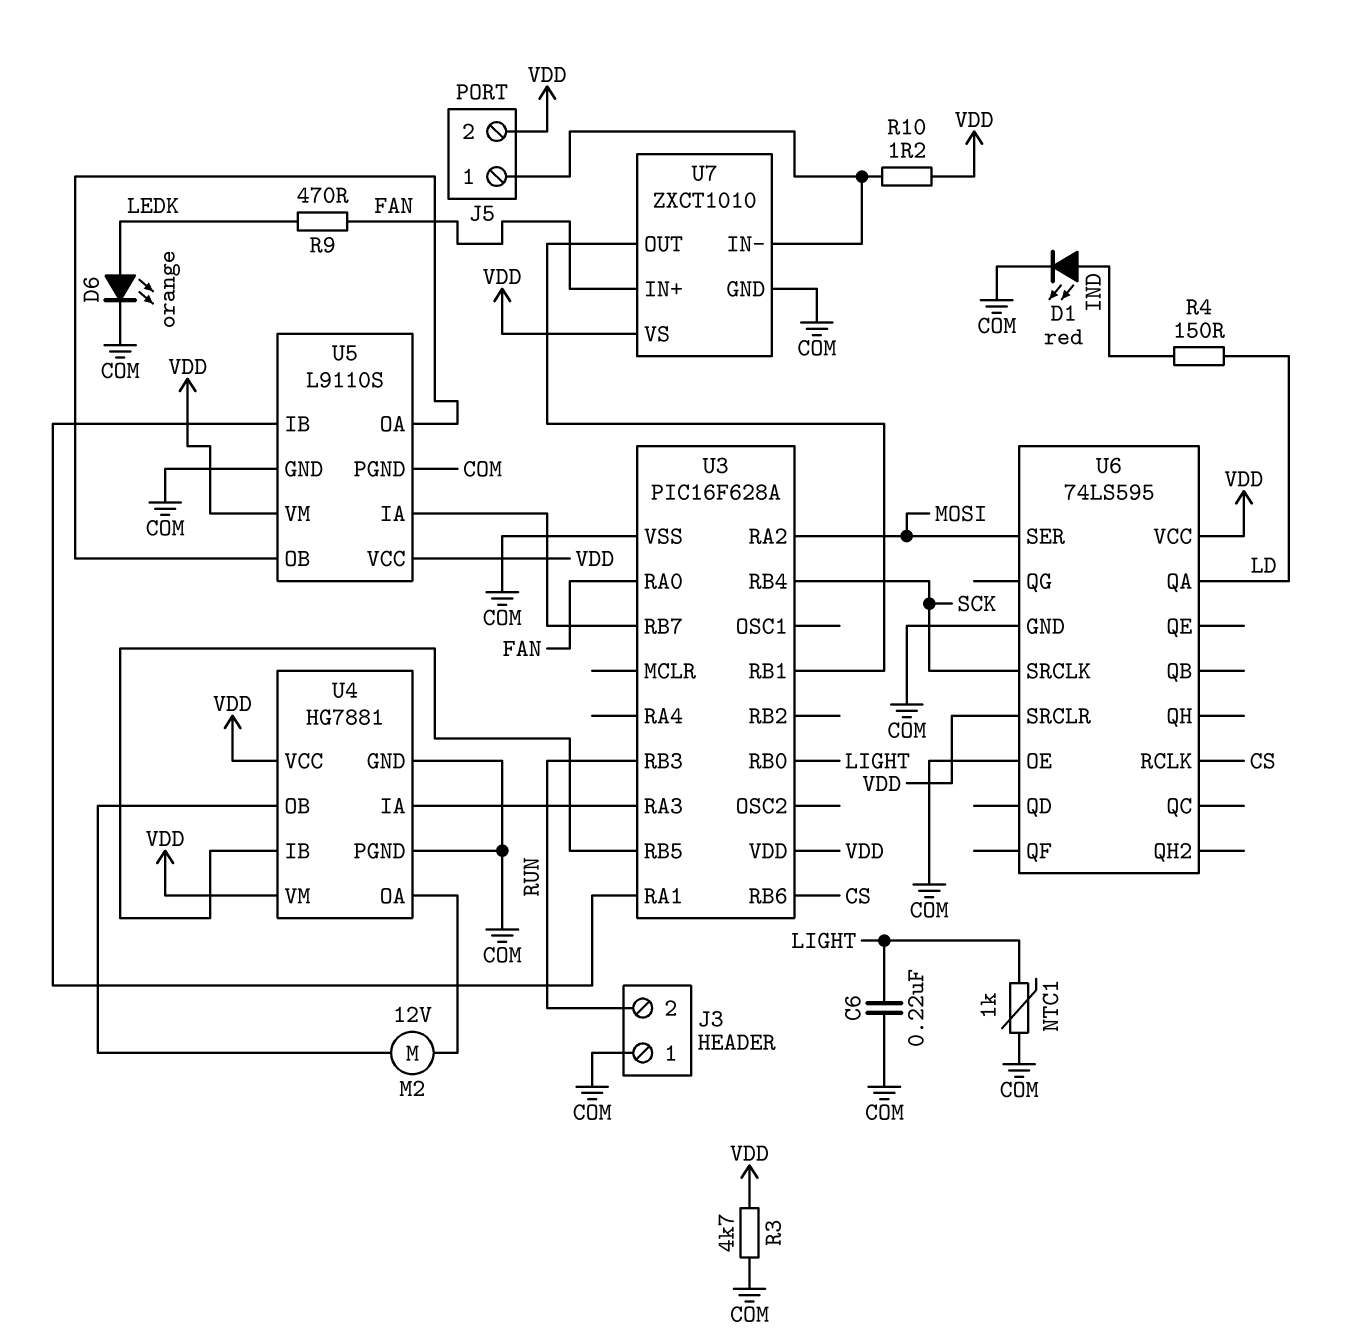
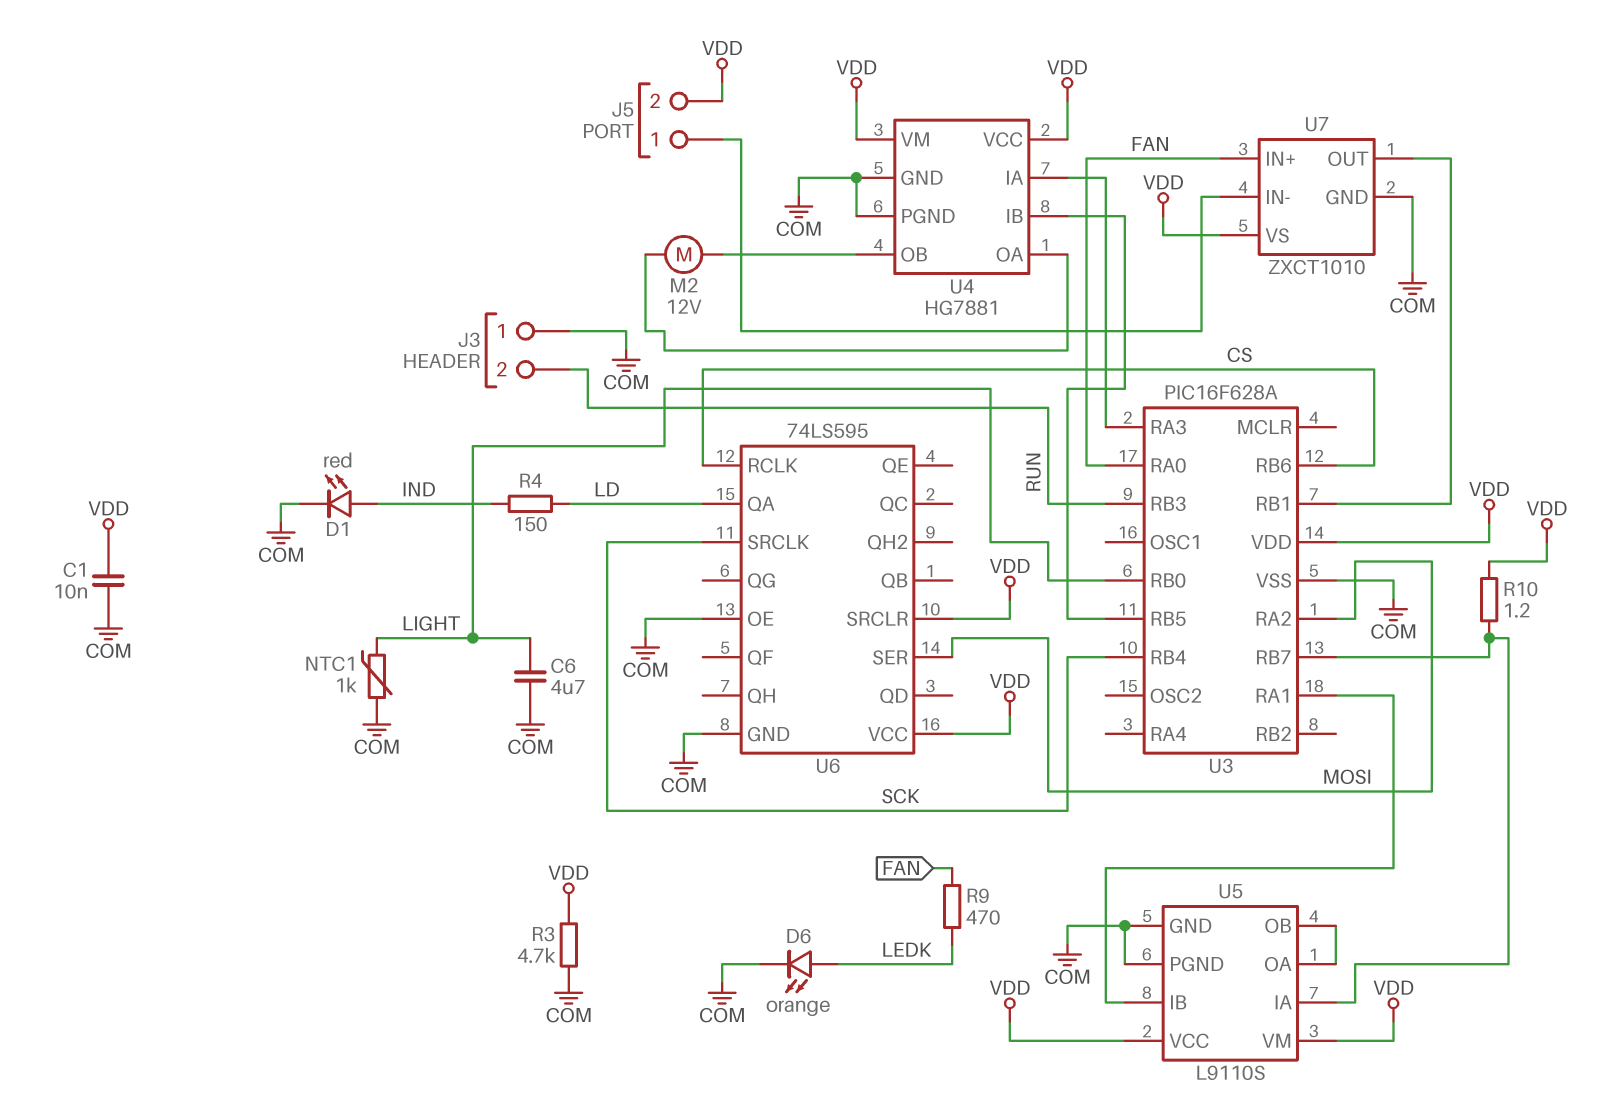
C1: none -> 10nF (COM, VDD)
C6: 220nF (COM, LIGHT) -> 4.7uF (COM, LIGHT)
R10: 1.2 (J5/1, VDD) -> 1.2 (U3/RB7, VDD)

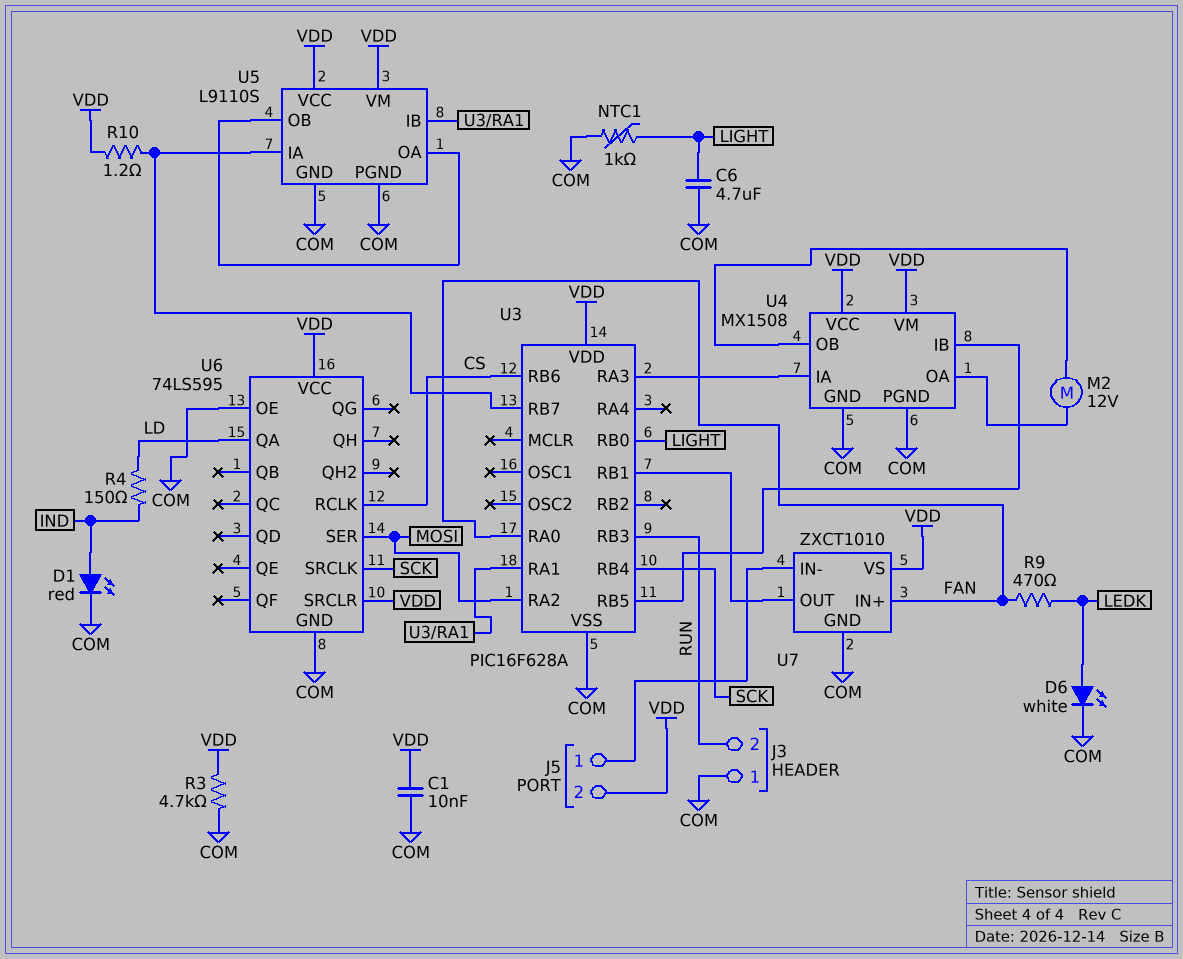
D6: LED orange (A LEDK, K COM) -> LED white (A LEDK, K COM)
U4: HG7881 -> MX1508

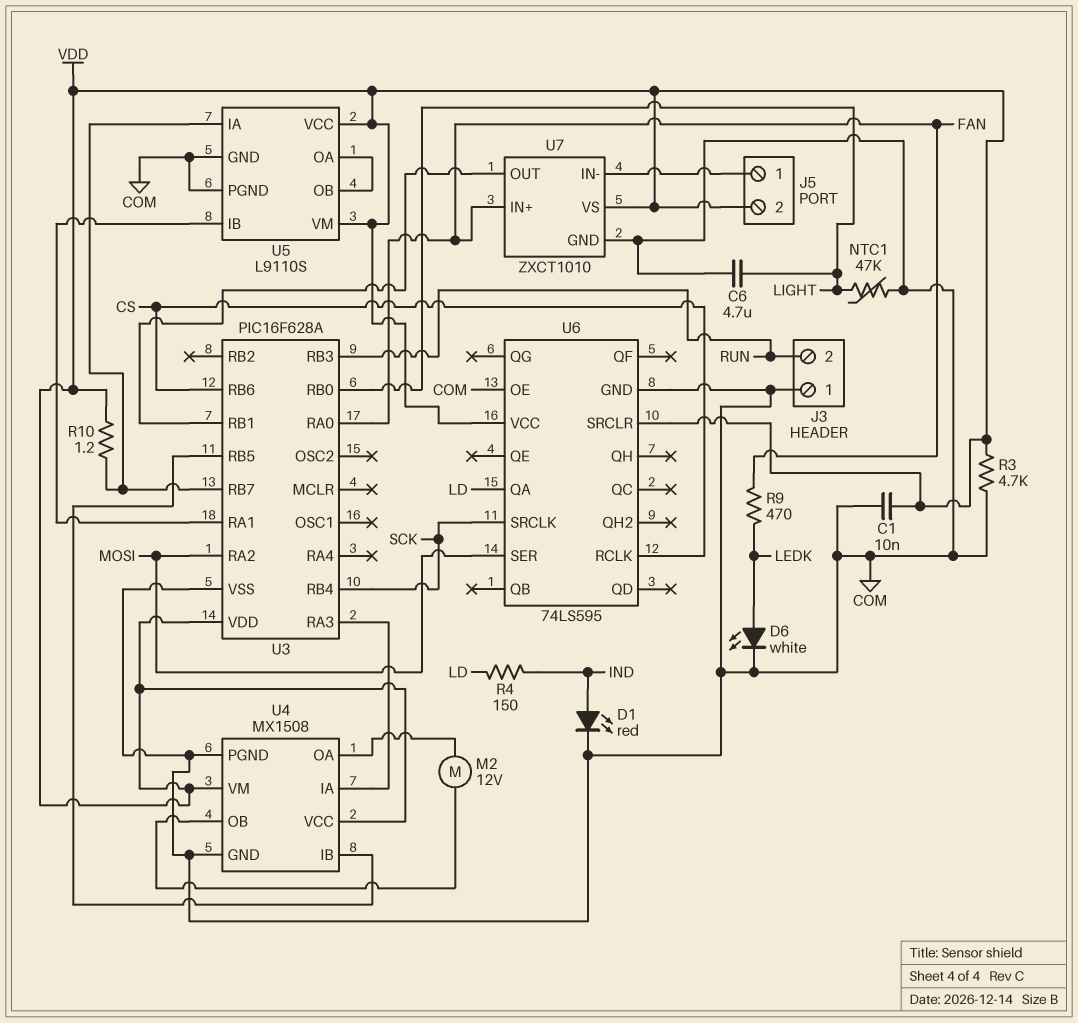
NTC1: 1k (COM, LIGHT) -> 47k (COM, LIGHT)

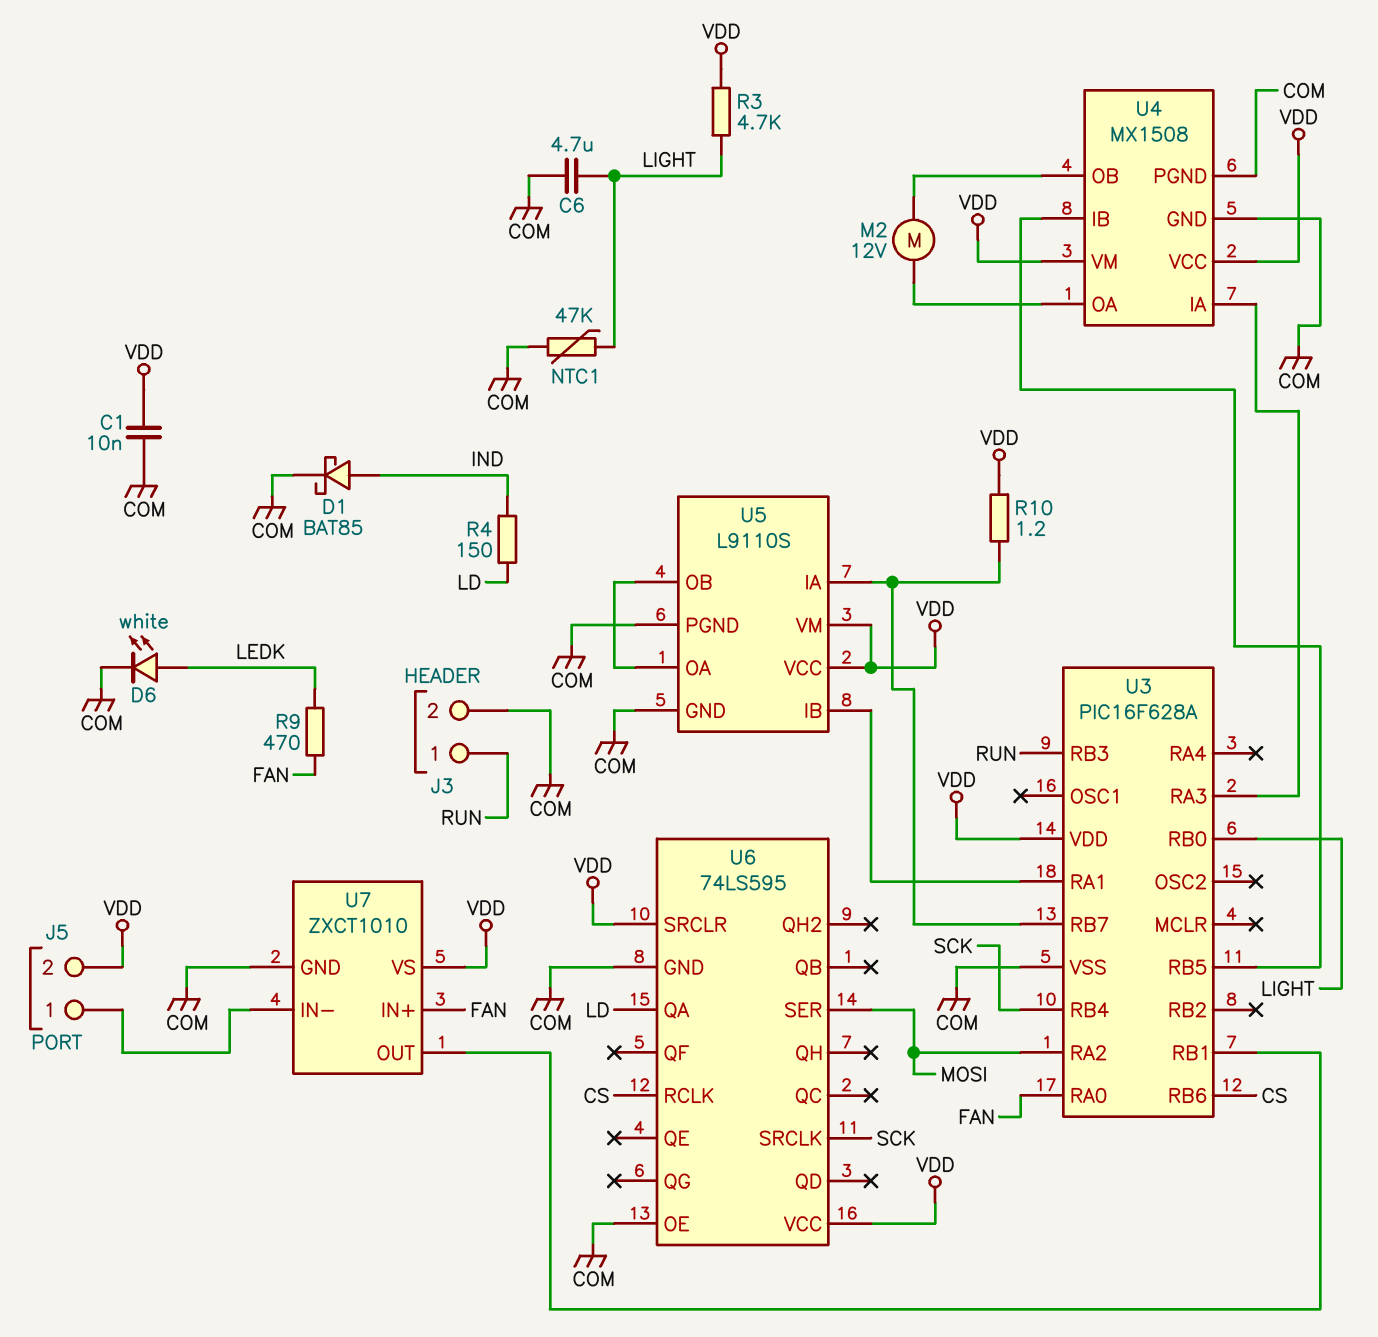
D1: LED red (A IND, K COM) -> schottky BAT85 (A IND, K COM)
J3 pin 1: COM -> RUN
J3 pin 2: RUN -> COM
R3: 4.7k (COM, VDD) -> 4.7k (LIGHT, VDD)

